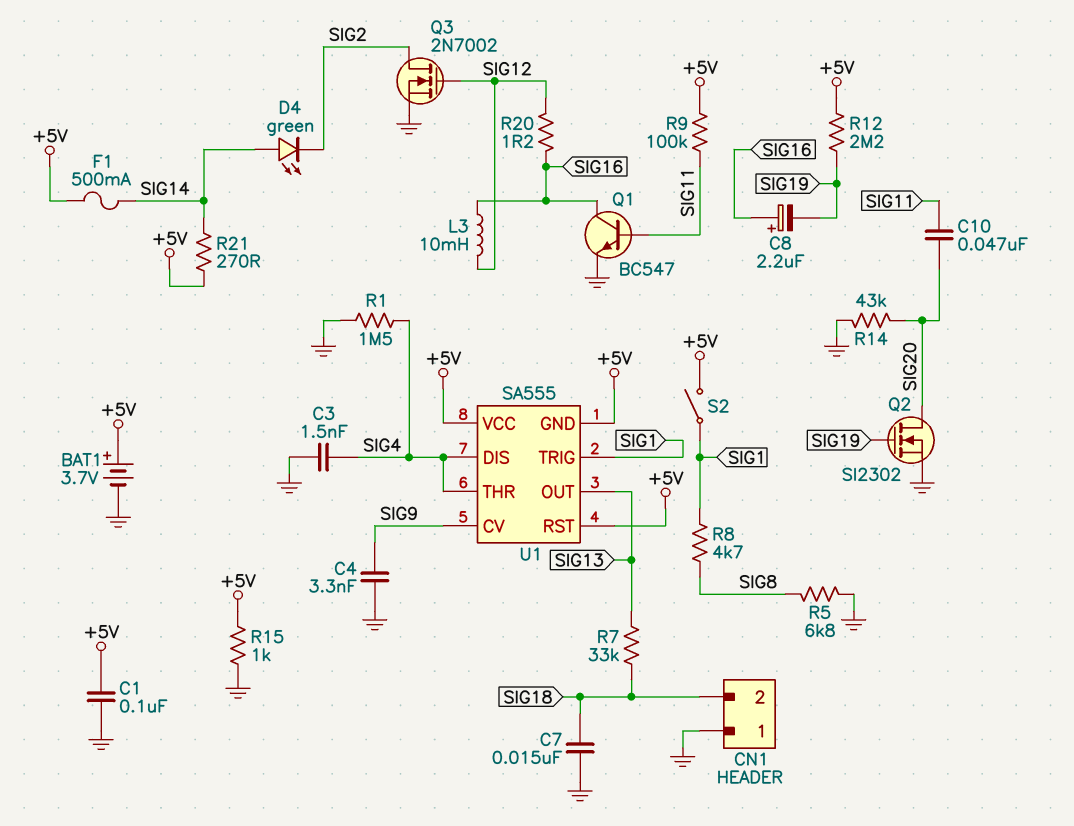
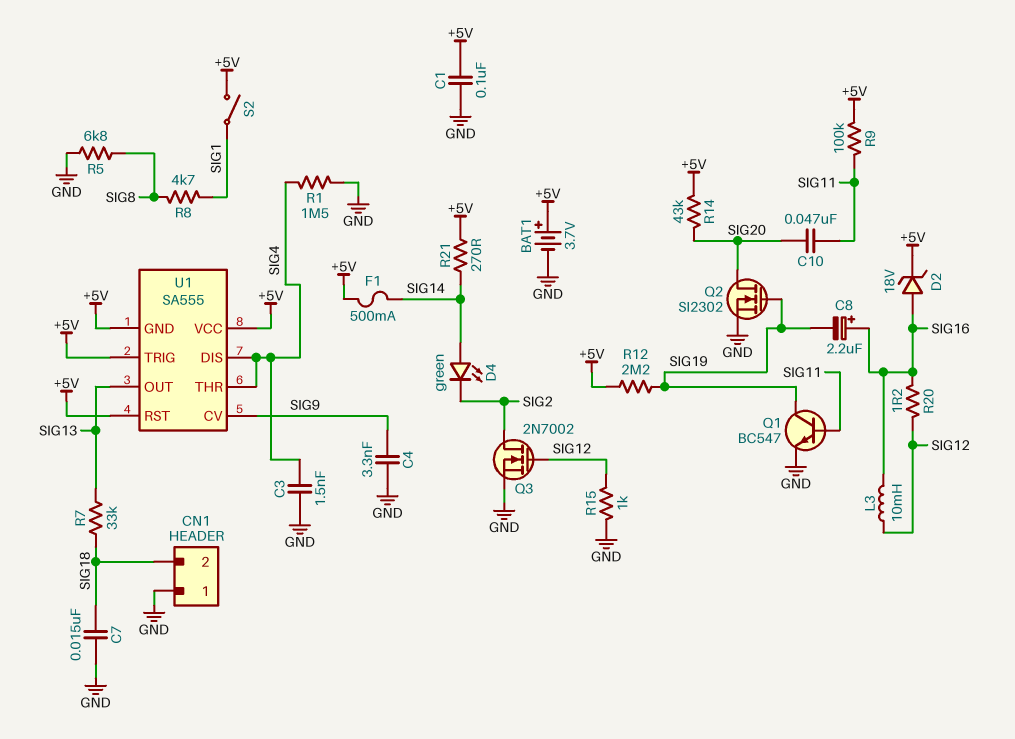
D2: none -> zener 18V (A SIG16, K +5V)
Q1: NPN BC547 (B SIG11, C SIG16, E GND) -> NPN BC547 (B SIG11, C SIG19, E GND)
R14: 43k (GND, SIG20) -> 43k (+5V, SIG20)
R15: 1k (+5V, GND) -> 1k (GND, SIG12)
U1 pin TRIG: SIG1 -> +5V

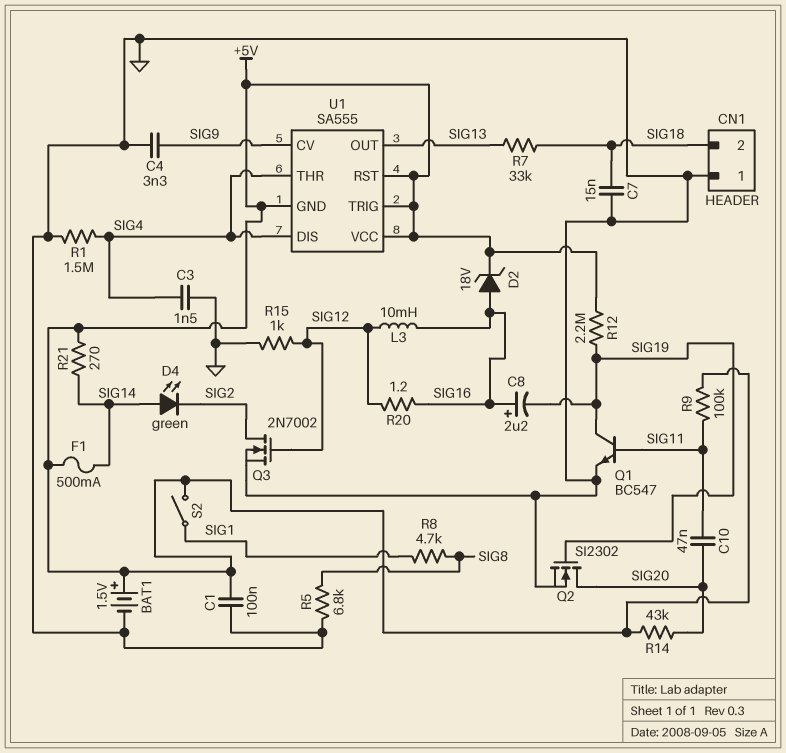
BAT1: 3.7V (plus +5V, minus GND) -> 1.5V (plus +5V, minus GND)

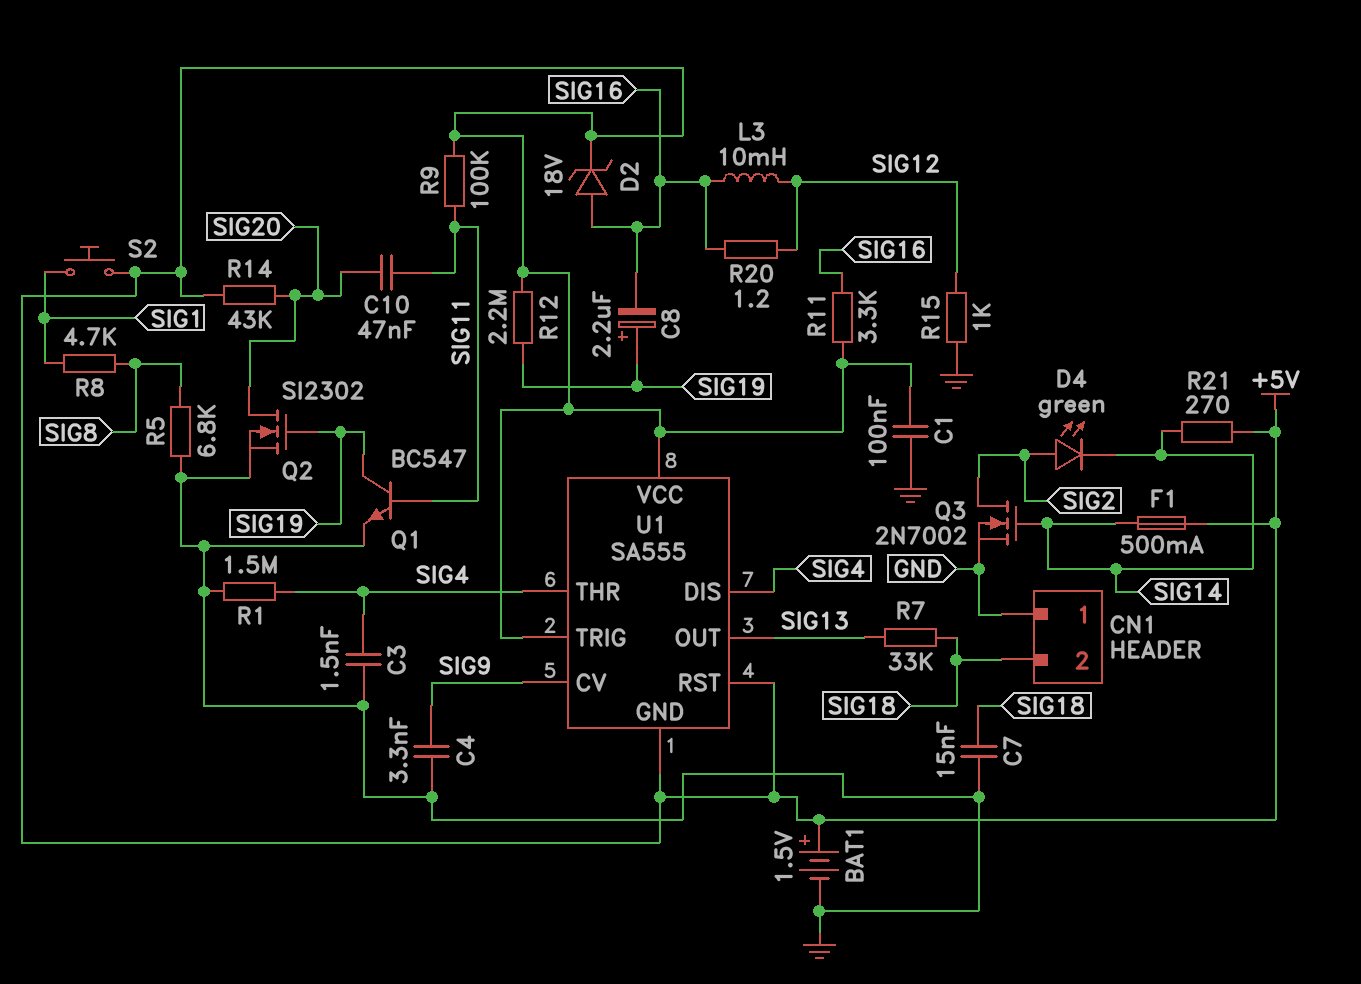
C8: 2.2uF (plus SIG16, minus SIG19) -> 2.2uF (plus SIG19, minus SIG16)
D4: LED green (A SIG14, K SIG2) -> LED green (A SIG2, K SIG14)
Q3: NMOS 2N7002 (G SIG12, D SIG2, S GND) -> NMOS 2N7002 (G SIG14, D SIG2, S GND)
R11: none -> 3.3k (+5V, SIG16)
S2: switch (+5V, SIG1) -> button (+5V, SIG1)

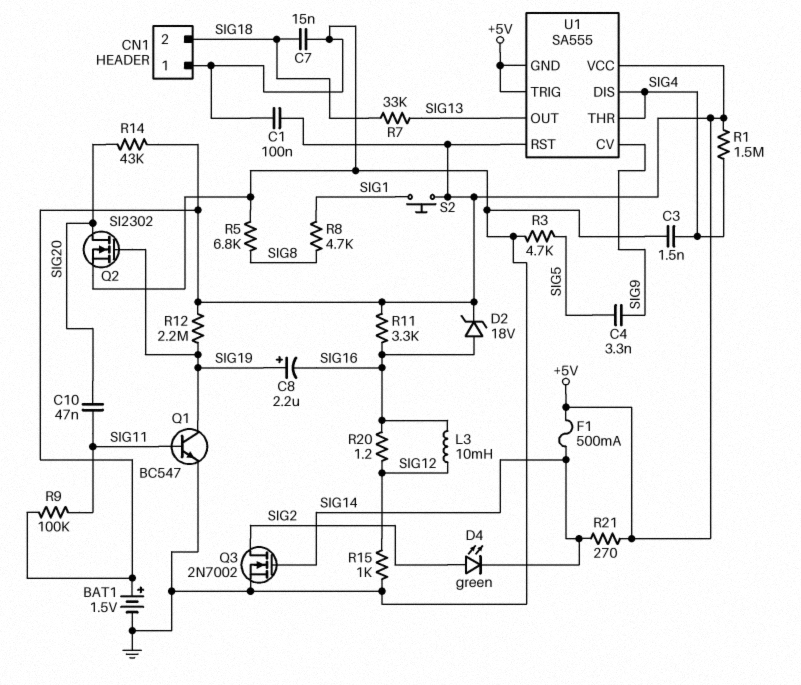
C4: 3.3nF (GND, SIG9) -> 3.3nF (SIG5, SIG9)
R1: 1.5M (GND, SIG4) -> 1.5M (+5V, SIG4)
R3: none -> 4.7k (GND, SIG5)

